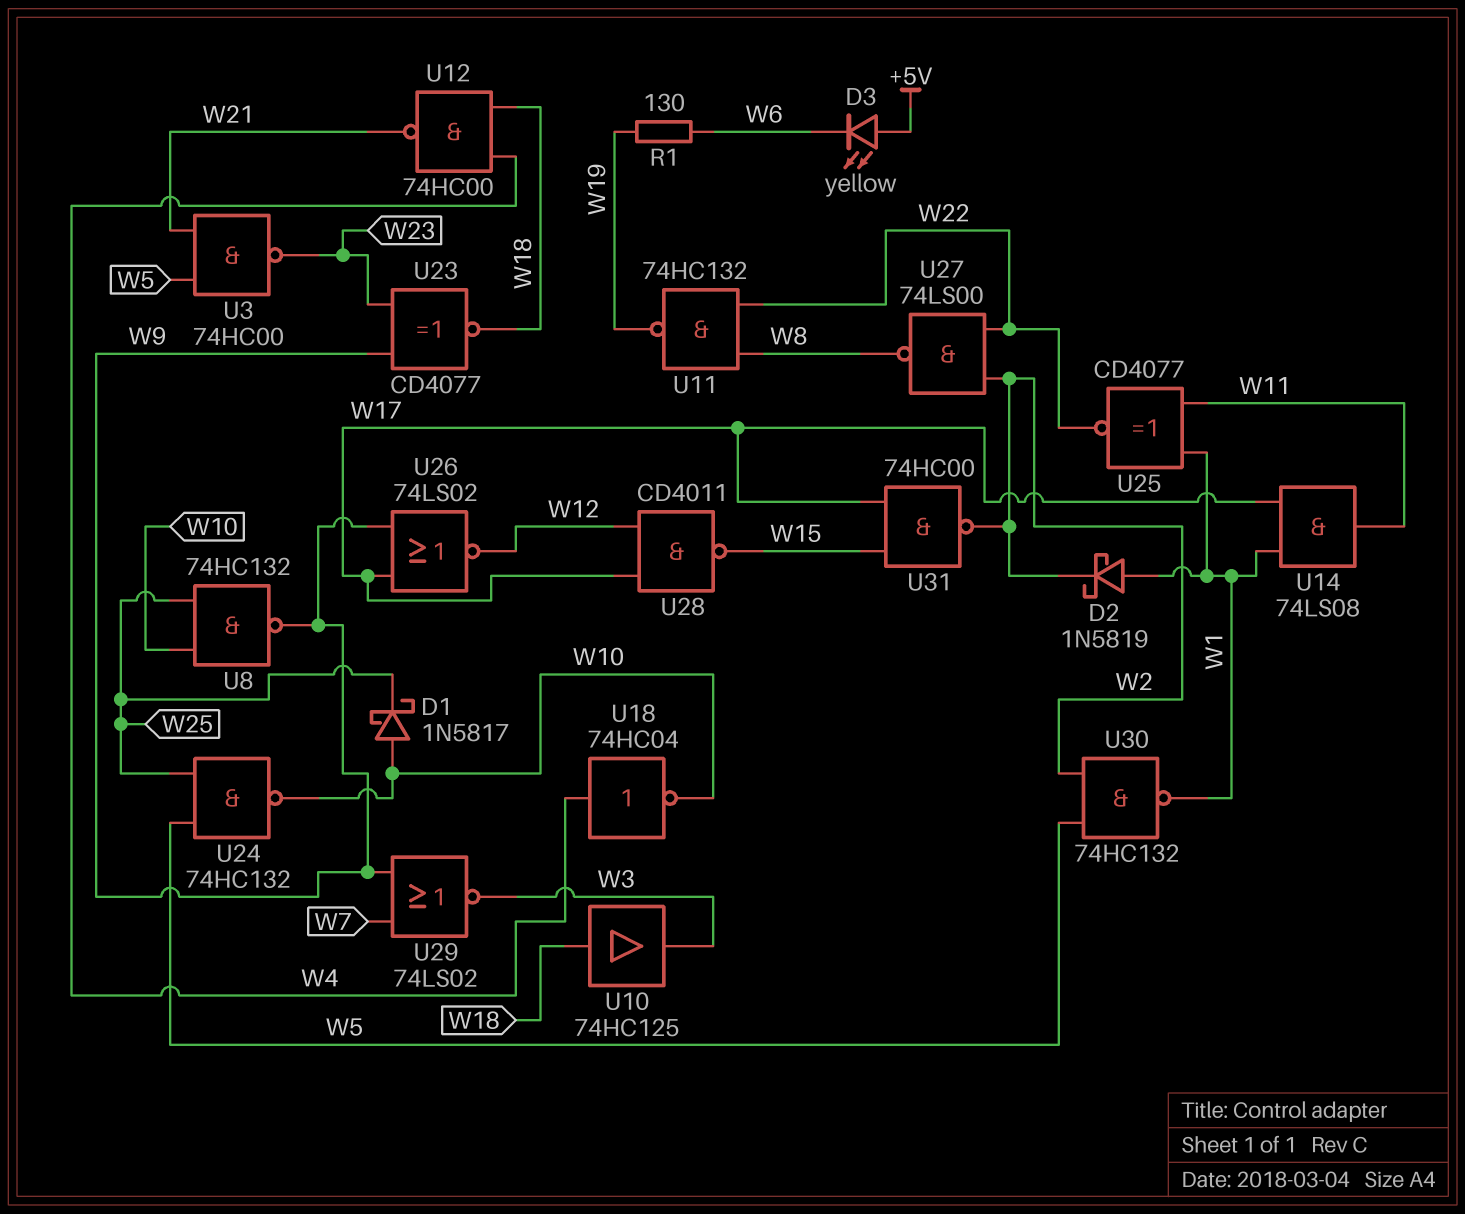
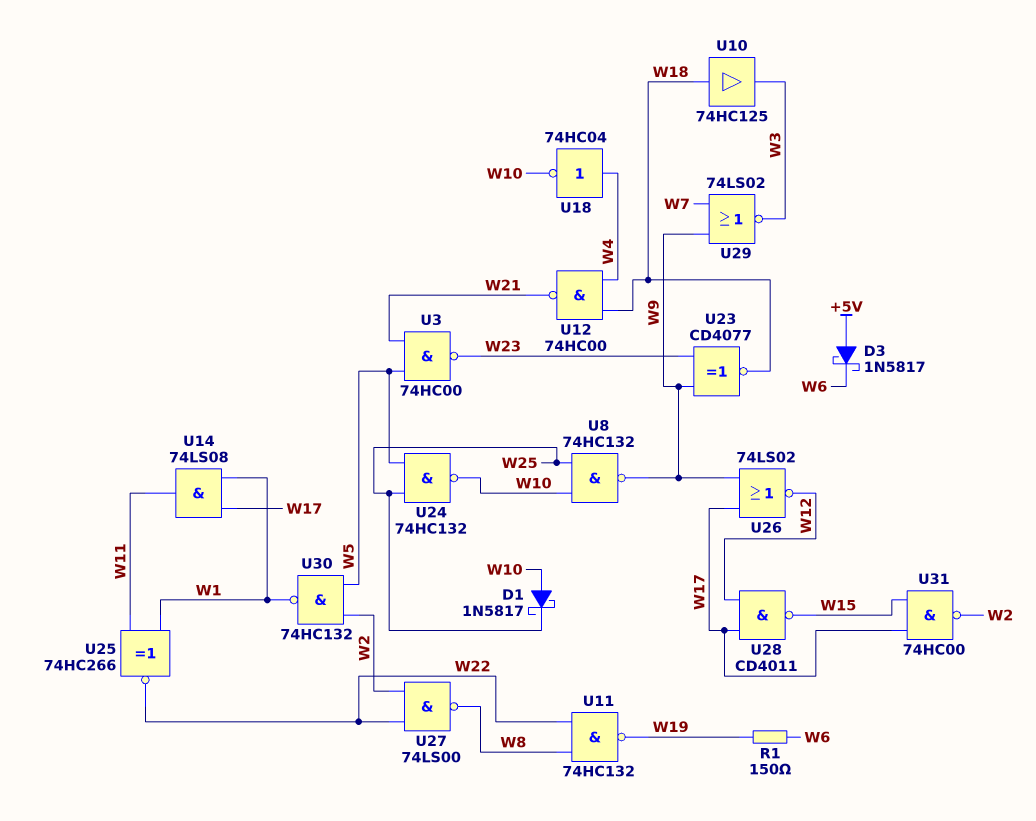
D2: schottky 1N5819 (A W1, K W2) -> none
D3: LED yellow (A +5V, K W6) -> schottky 1N5817 (A +5V, K W6)
R1: 130 (W6, W19) -> 150 (W6, W19)
U25: XNOR CD4077 (in W1, in W11, out W22) -> XNOR 74HC266 (in W1, in W11, out W22)

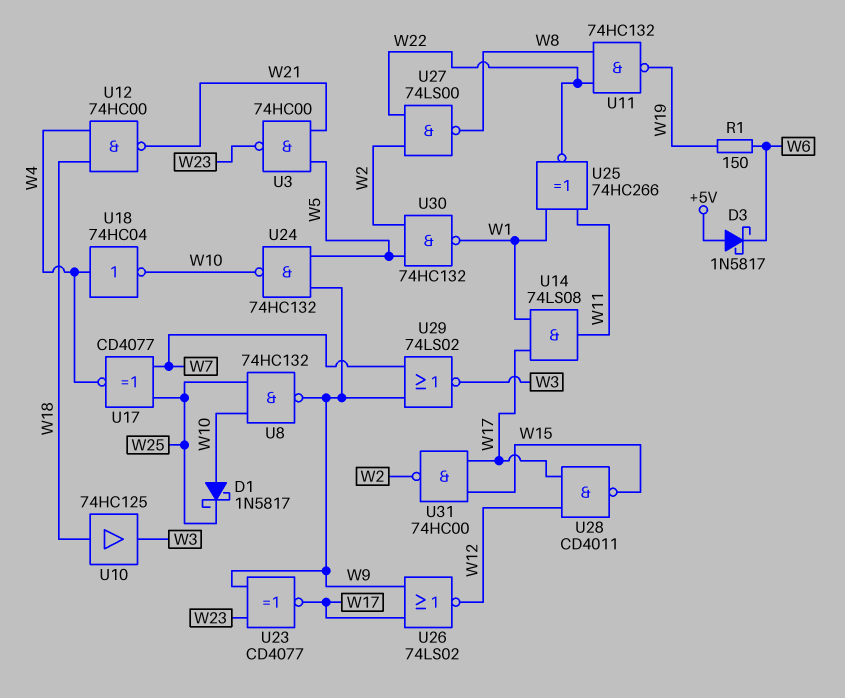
U17: none -> XNOR CD4077 (in W7, in W25, out W4)
U23: XNOR CD4077 (in W9, in W23, out W18) -> XNOR CD4077 (in W9, in W23, out W17)
U24: NAND 74HC132 (in W5, in W25, out W10) -> NAND 74HC132 (in W5, in W9, out W10)

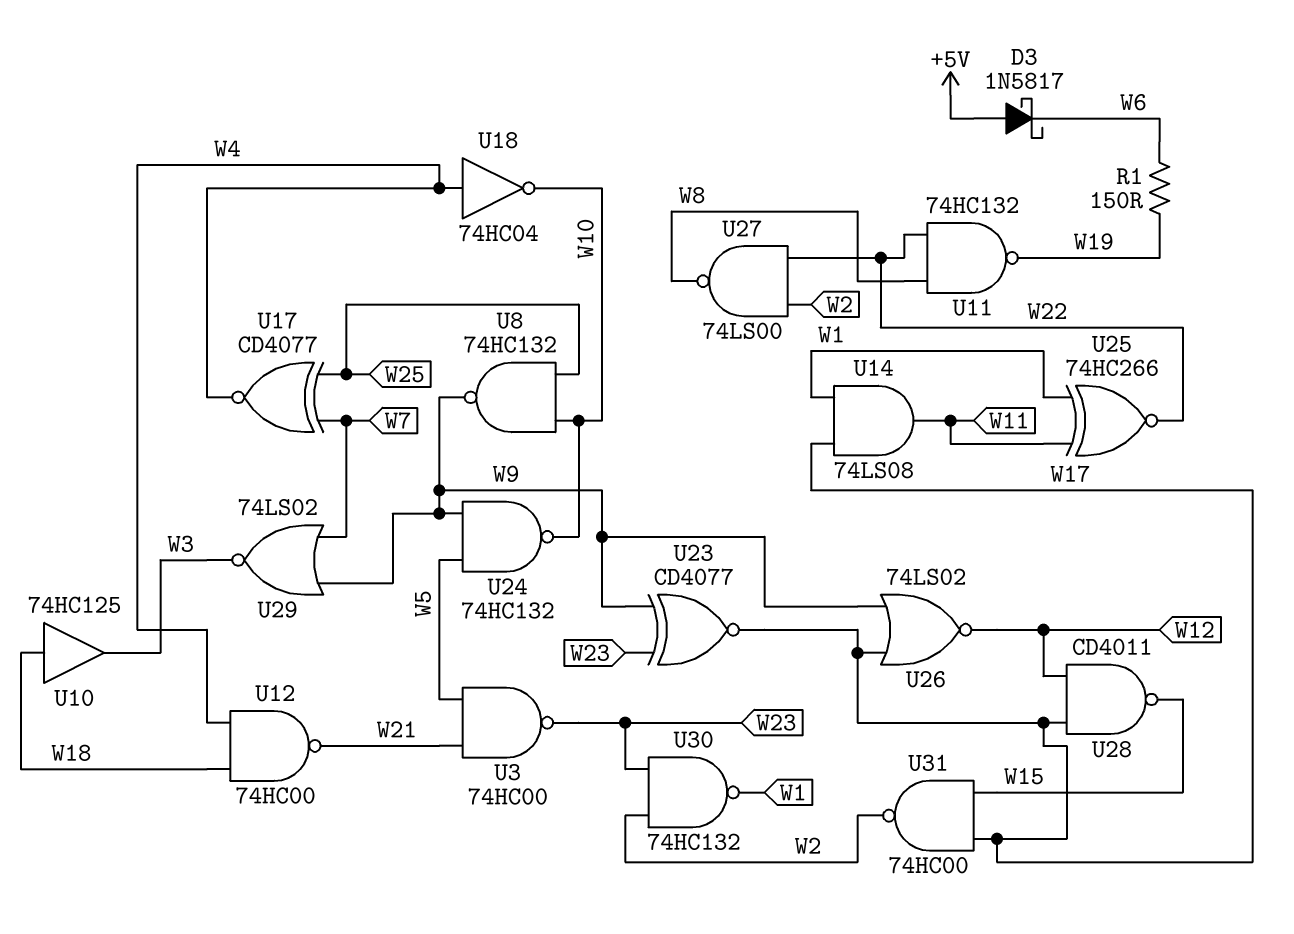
D1: schottky 1N5817 (A W10, K W25) -> none
U30: NAND 74HC132 (in W2, in W5, out W1) -> NAND 74HC132 (in W2, in W23, out W1)

